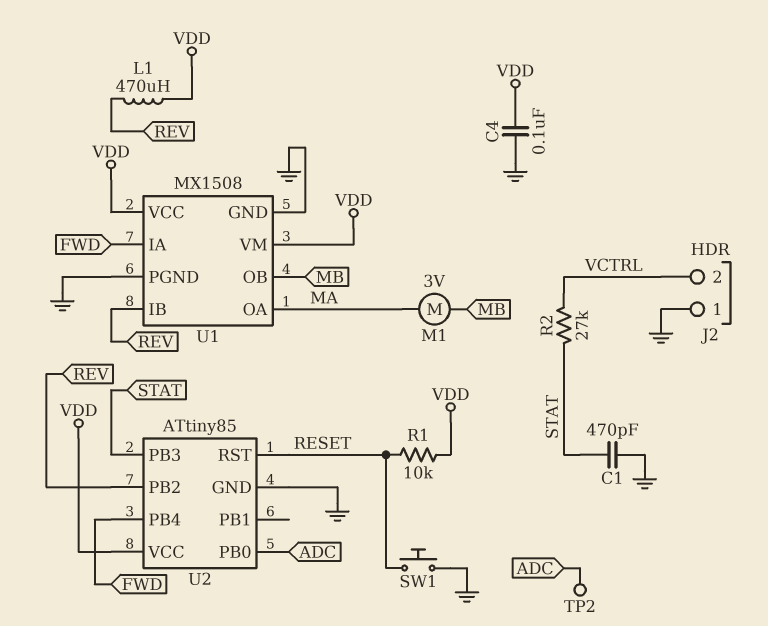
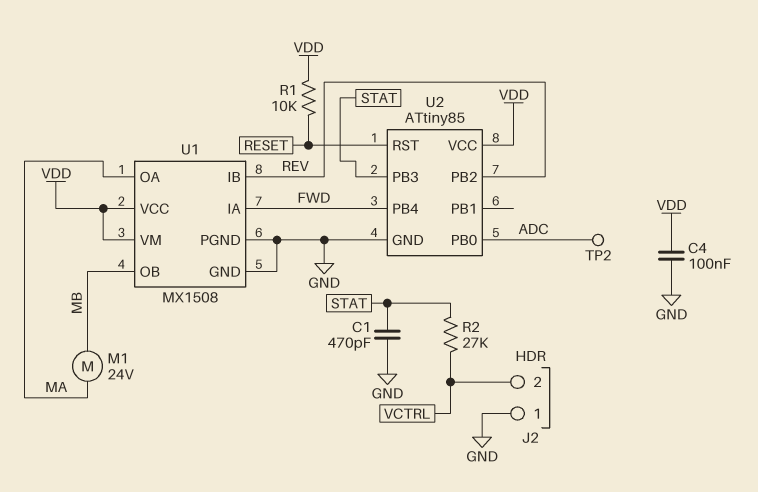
L1: 470uH (REV, VDD) -> none
M1: motor 3V (MA, MB) -> motor 24V (MA, MB)
SW1: button (GND, RESET) -> none

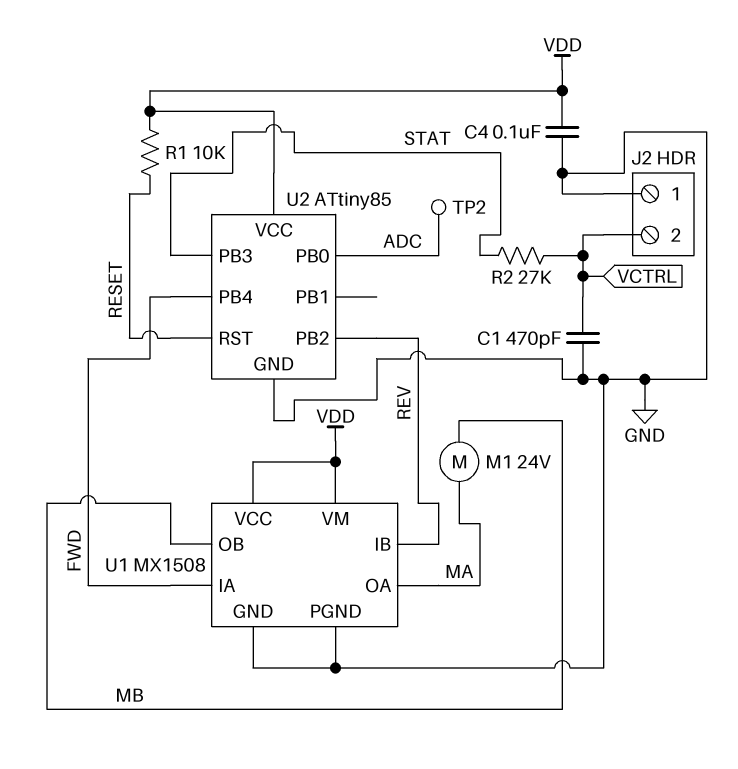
C1: 470pF (GND, STAT) -> 470pF (GND, VCTRL)

